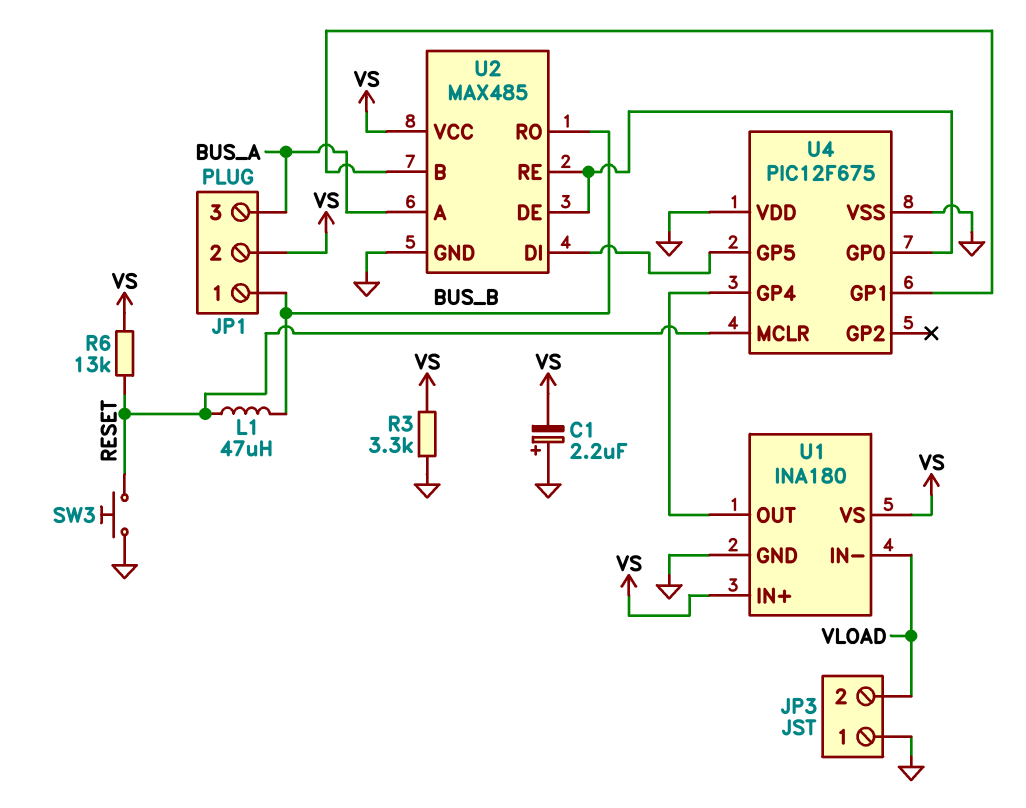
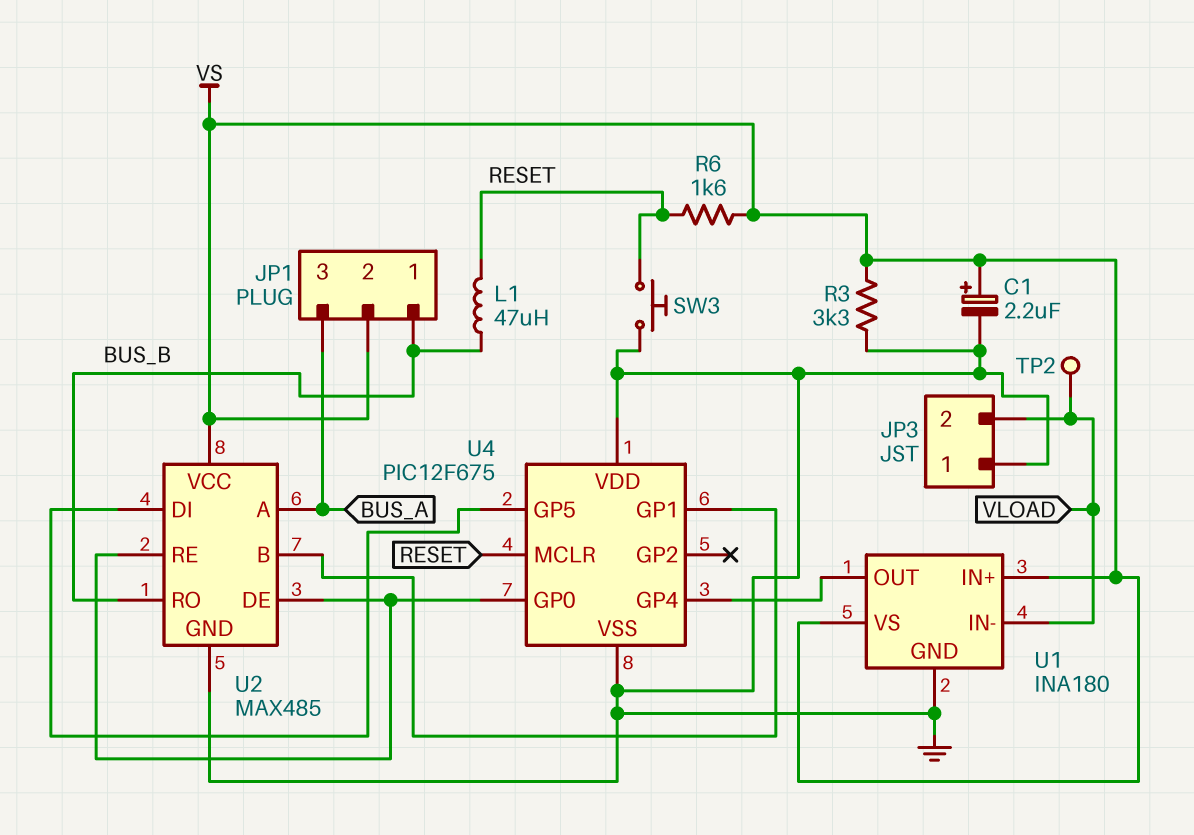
C1: 2.2uF (plus GND, minus VS) -> 2.2uF (plus VS, minus GND)
R6: 13k (RESET, VS) -> 1.6k (RESET, VS)
TP2: none -> test point (VLOAD)

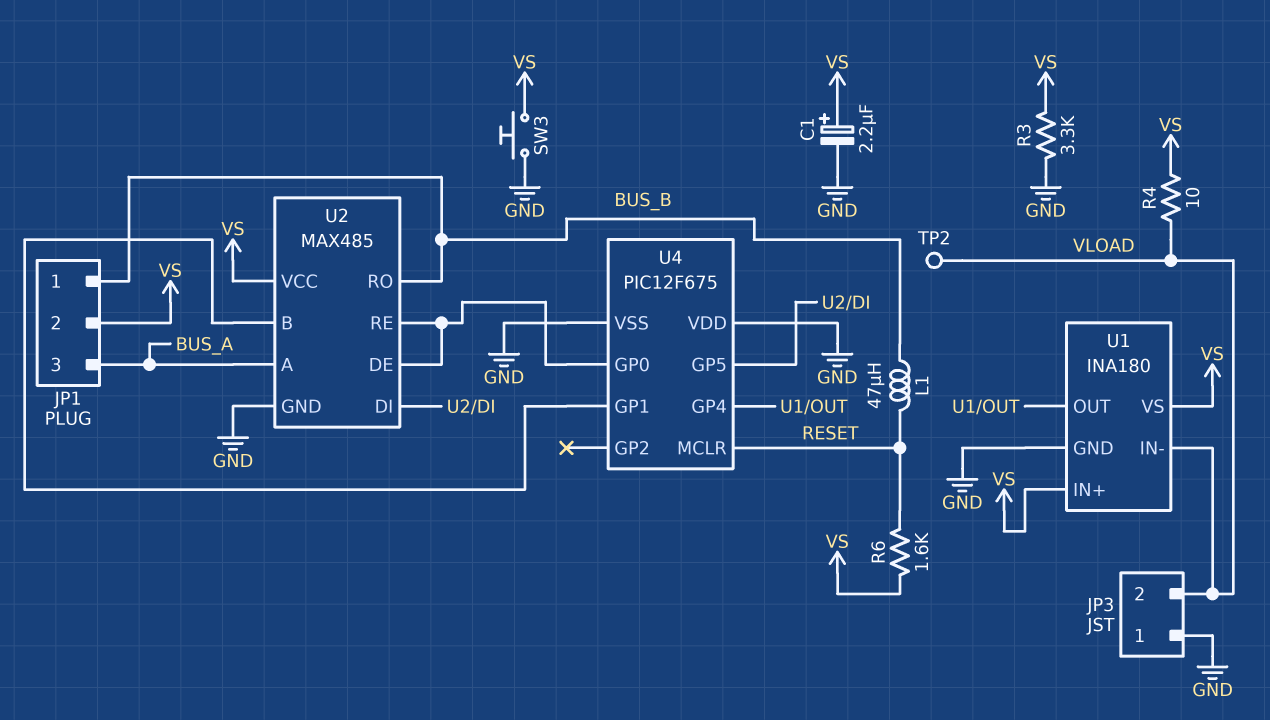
R4: none -> 10 (VLOAD, VS)
SW3: button (GND, RESET) -> button (GND, VS)

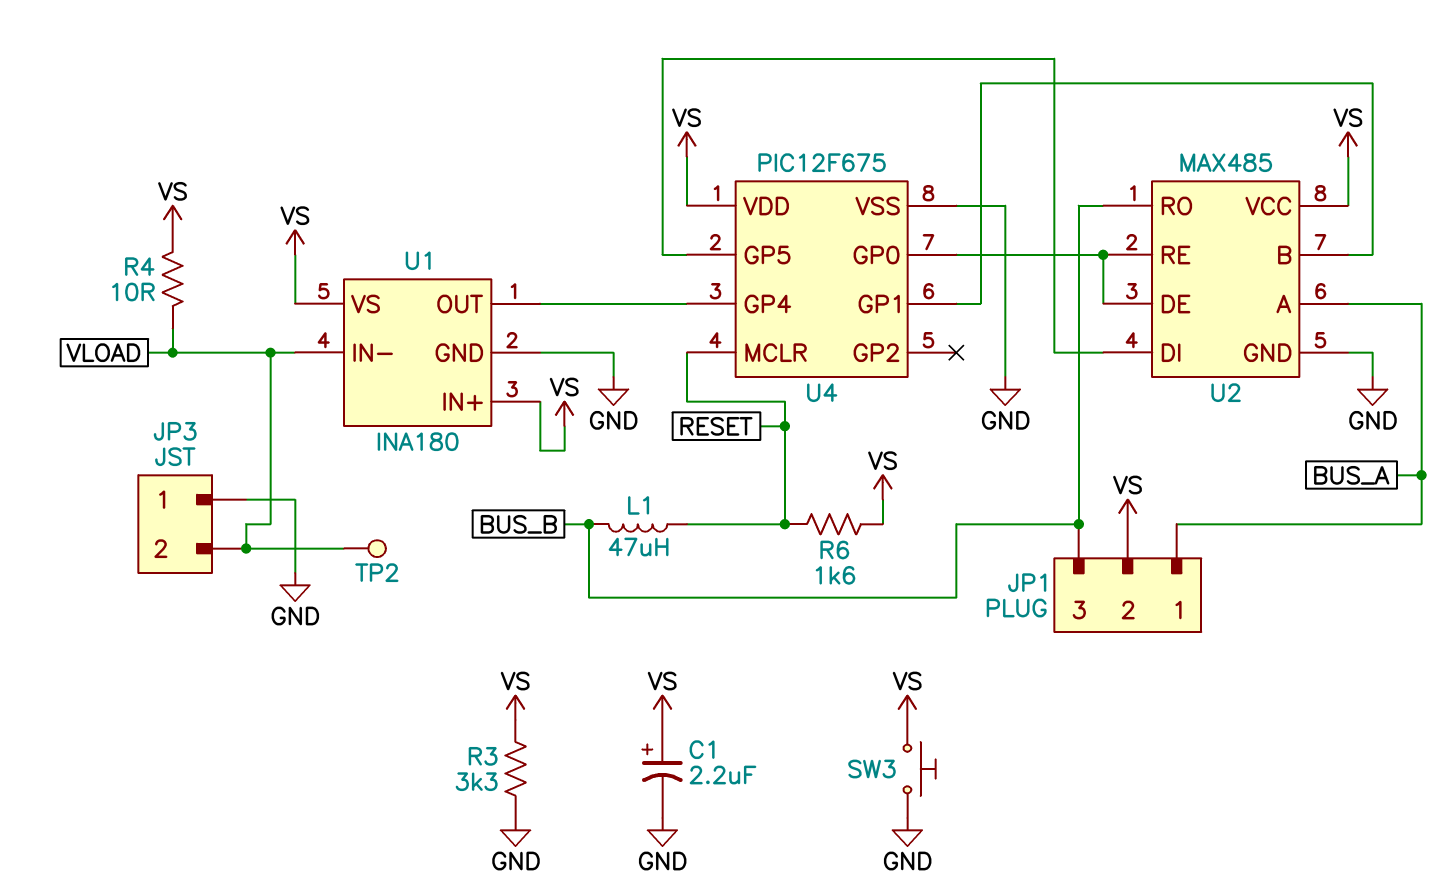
JP1 pin 1: BUS_B -> BUS_A
JP1 pin 3: BUS_A -> BUS_B
U4 pin VDD: GND -> VS

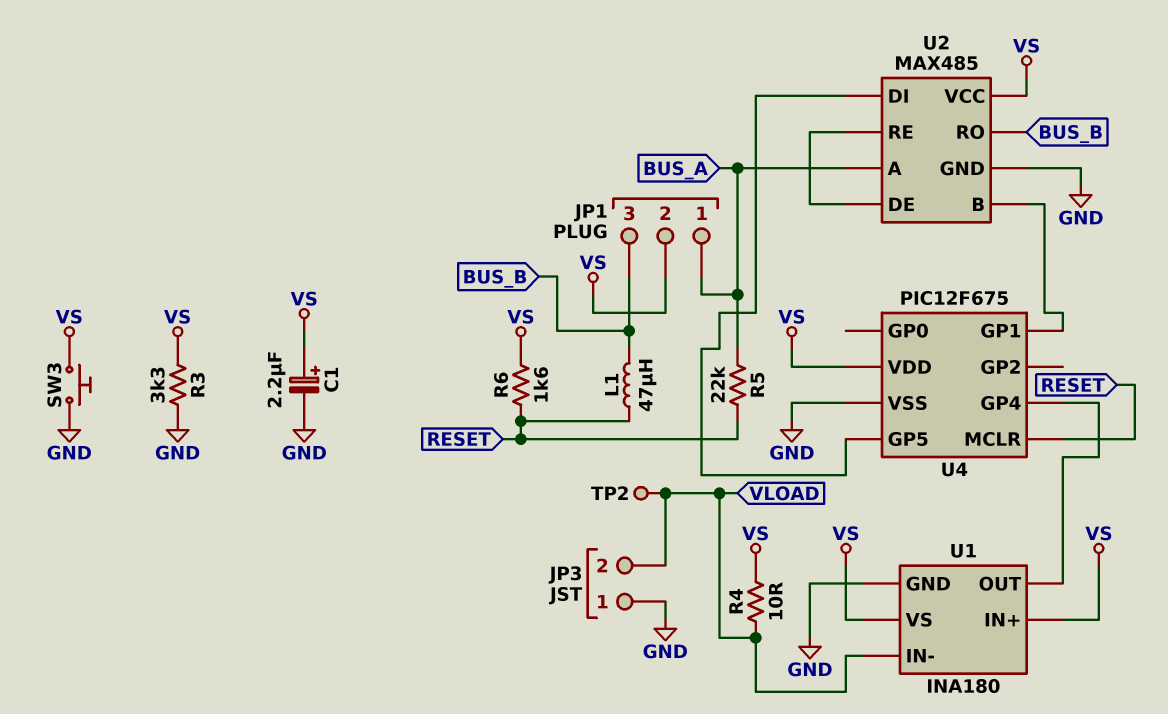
R5: none -> 22k (BUS_A, RESET)
U4 pin GP0: U2/DE -> none

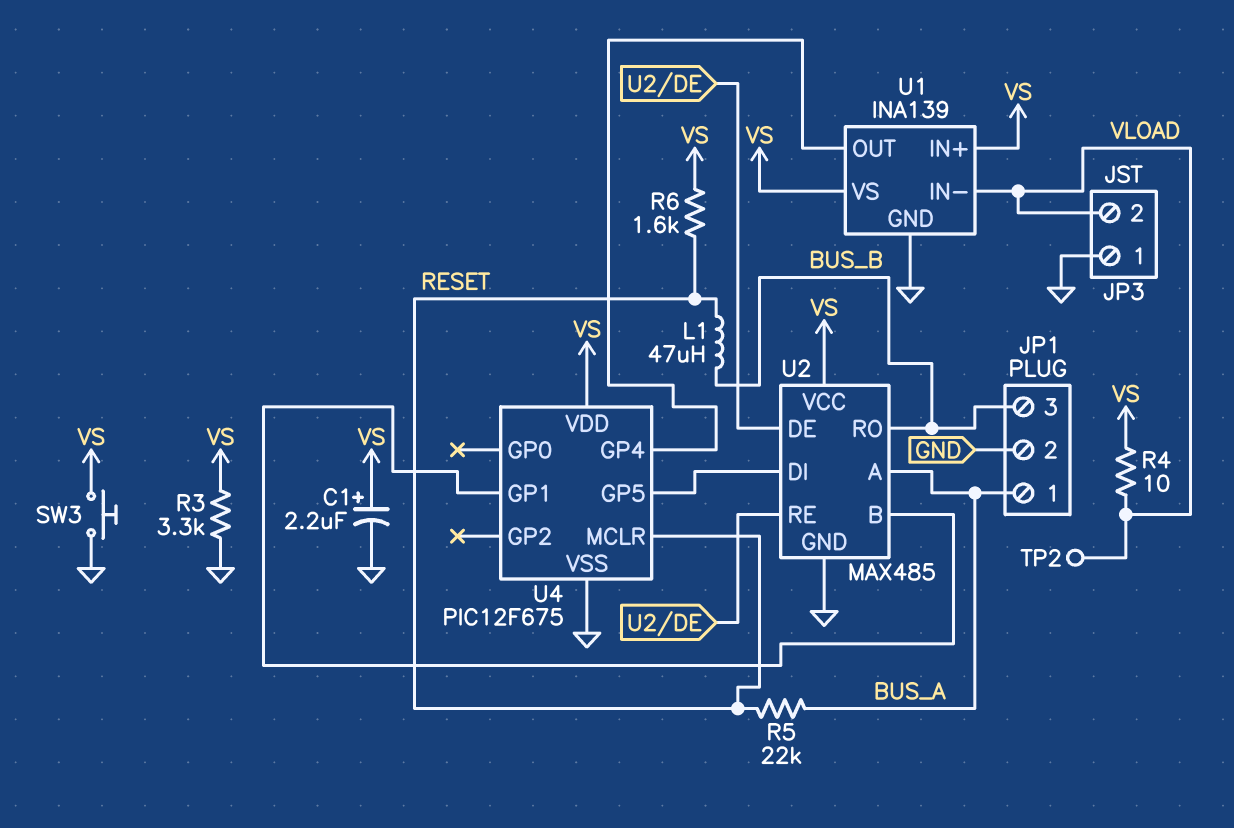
JP1 pin 2: VS -> GND
U1: INA180 -> INA139

